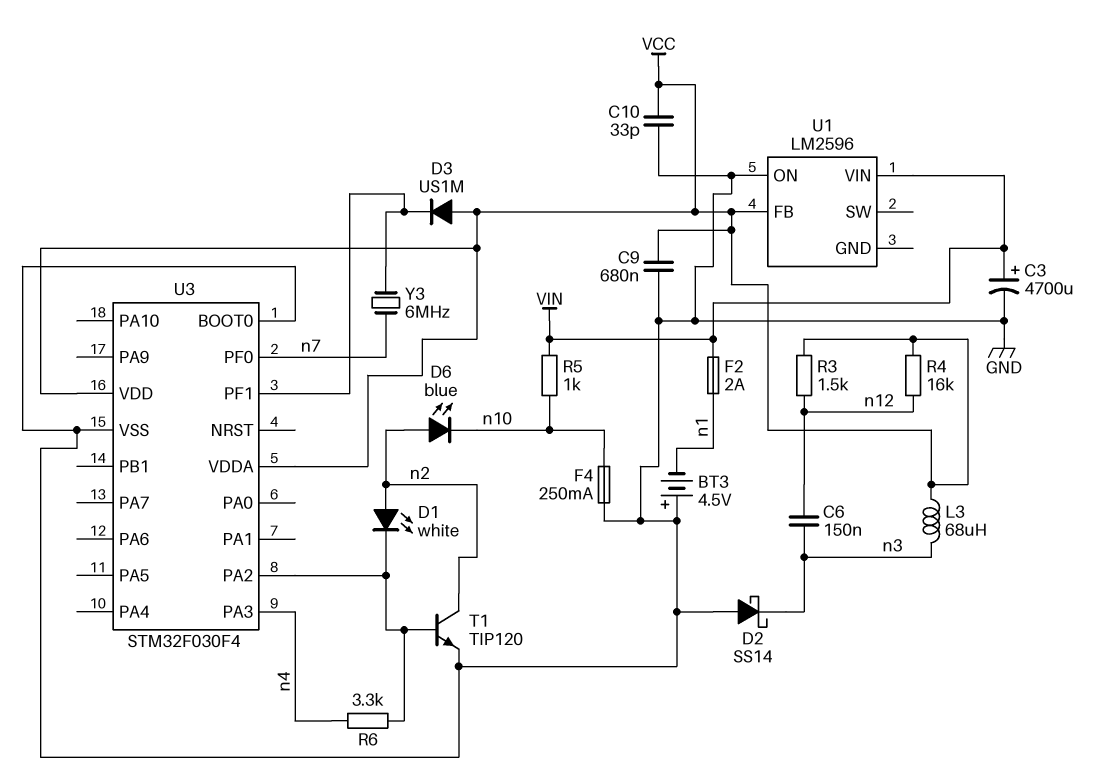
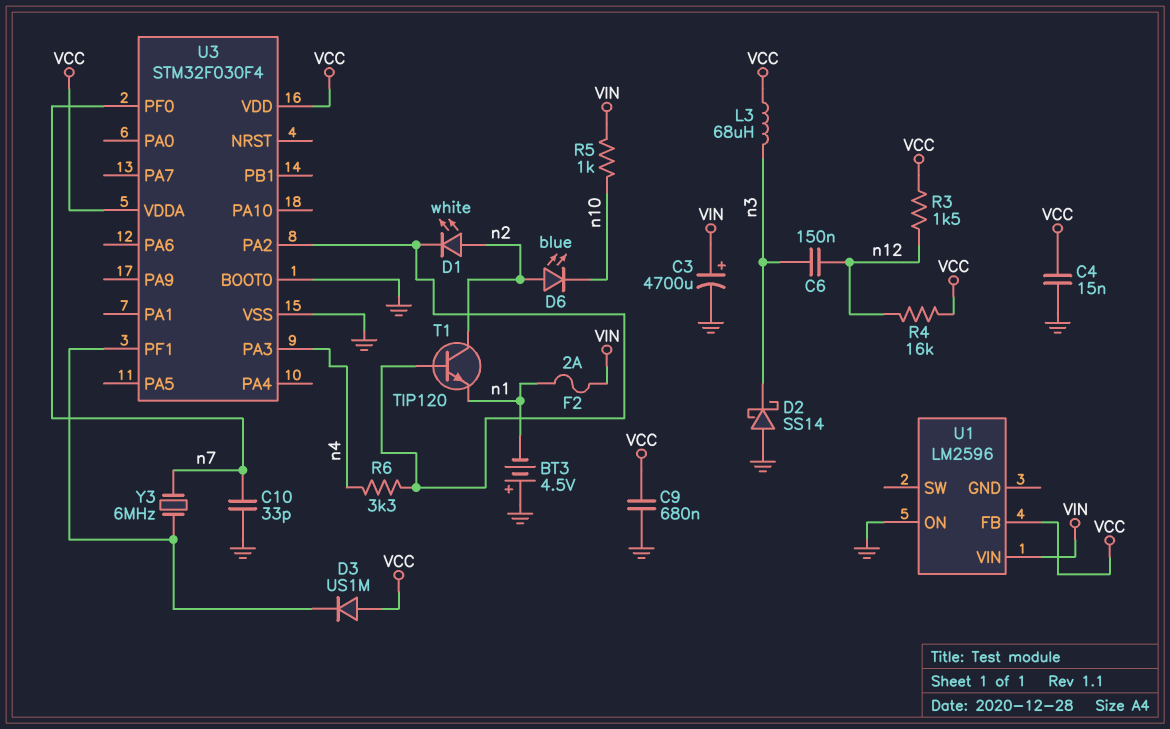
C4: none -> 15nF (GND, VCC)
C10: 33pF (GND, VCC) -> 33pF (GND, n7)
F4: 250mA (GND, n10) -> none
T1: NPN TIP120 (B U3/PA2, C n2, E GND) -> NPN TIP120 (B U3/PA2, C n2, E n1)

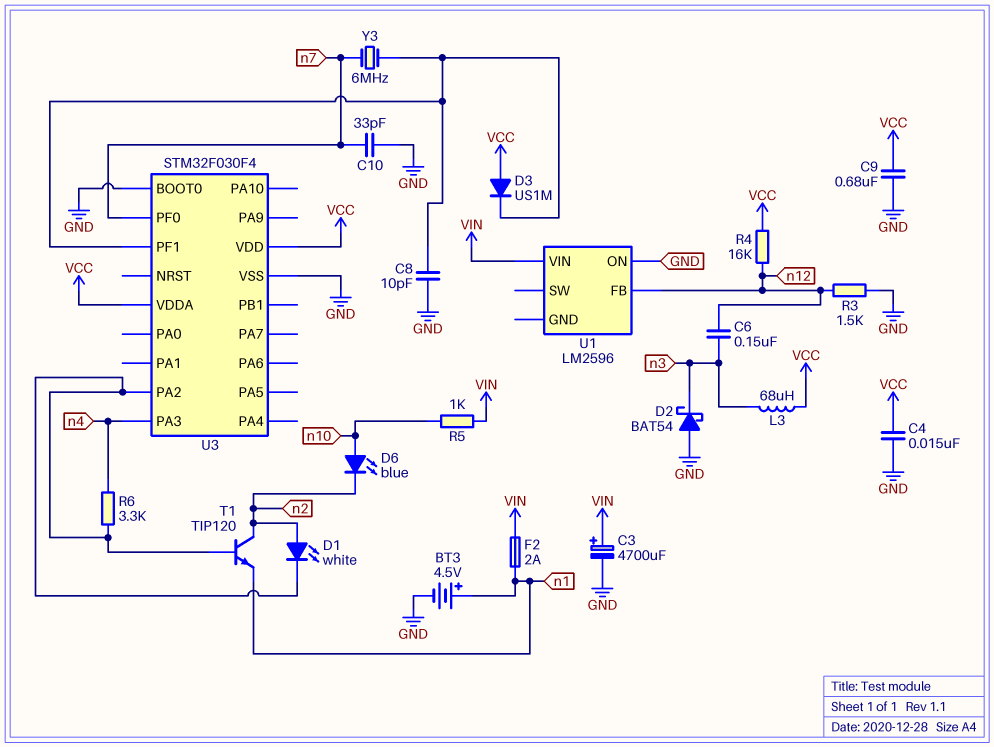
BT3: 4.5V (plus GND, minus n1) -> 4.5V (plus n1, minus GND)
C8: none -> 10pF (GND, U3/PF1)
D2: schottky SS14 (A GND, K n3) -> schottky BAT54 (A GND, K n3)
D6: LED blue (A n2, K n10) -> LED blue (A n10, K n2)
R3: 1.5k (VCC, n12) -> 1.5k (GND, n12)
U1 pin FB: VCC -> n12

